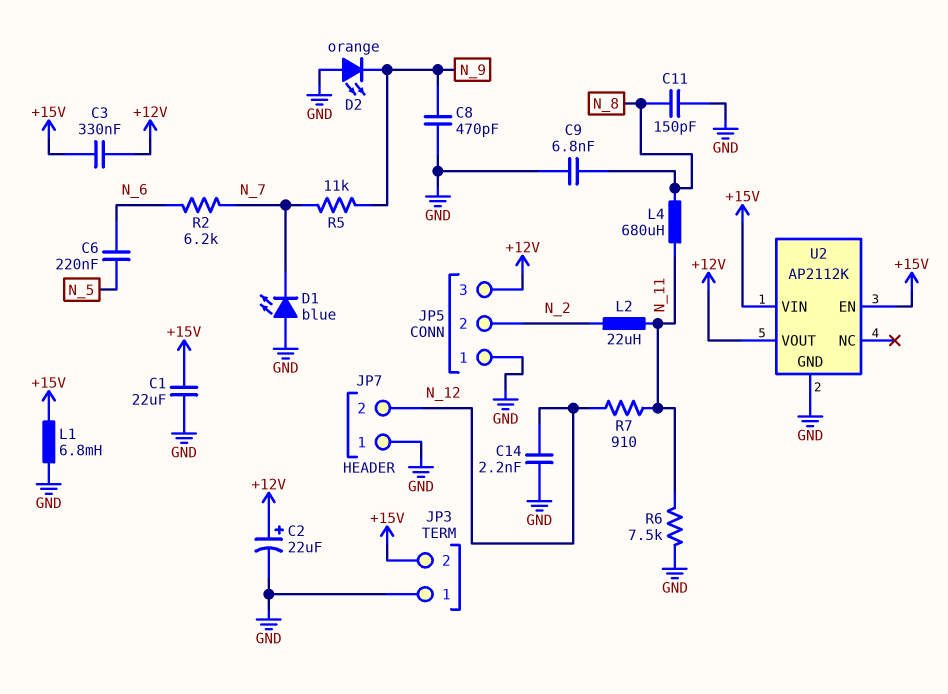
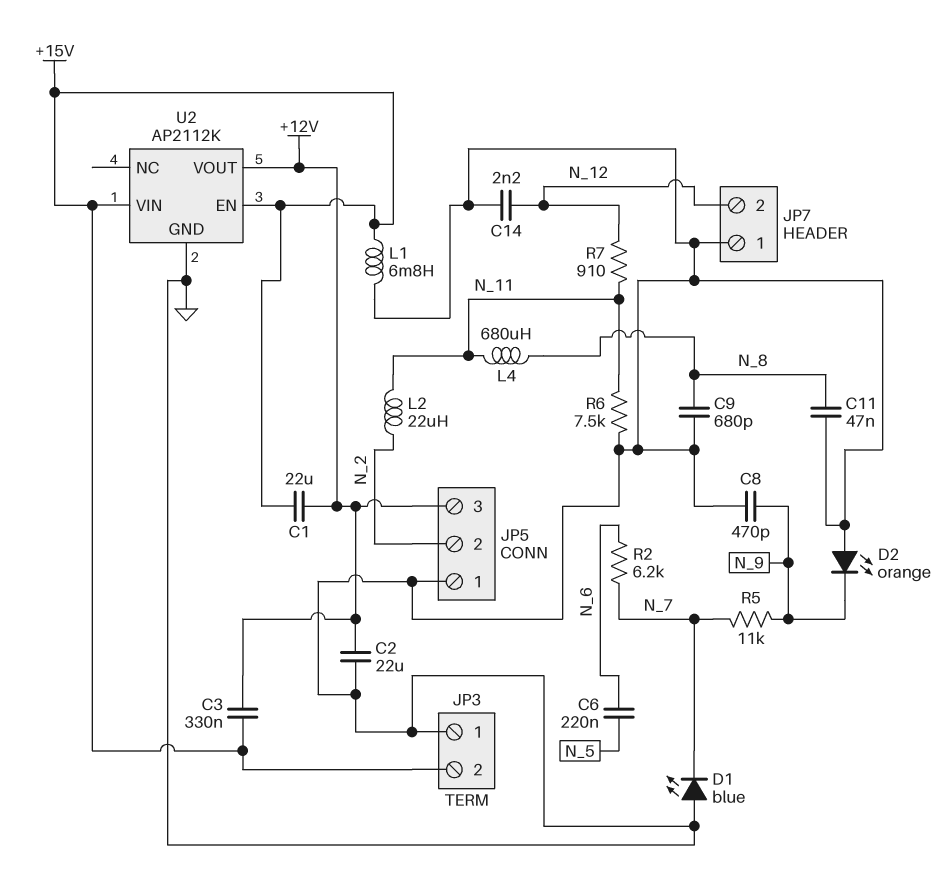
C1: 22uF (+15V, GND) -> 22uF (+12V, +15V)
C2: 22uF (plus +12V, minus GND) -> 22uF (+12V, GND)
C9: 6.8nF (GND, N_8) -> 680pF (GND, N_8)
C11: 150pF (GND, N_8) -> 47nF (GND, N_8)

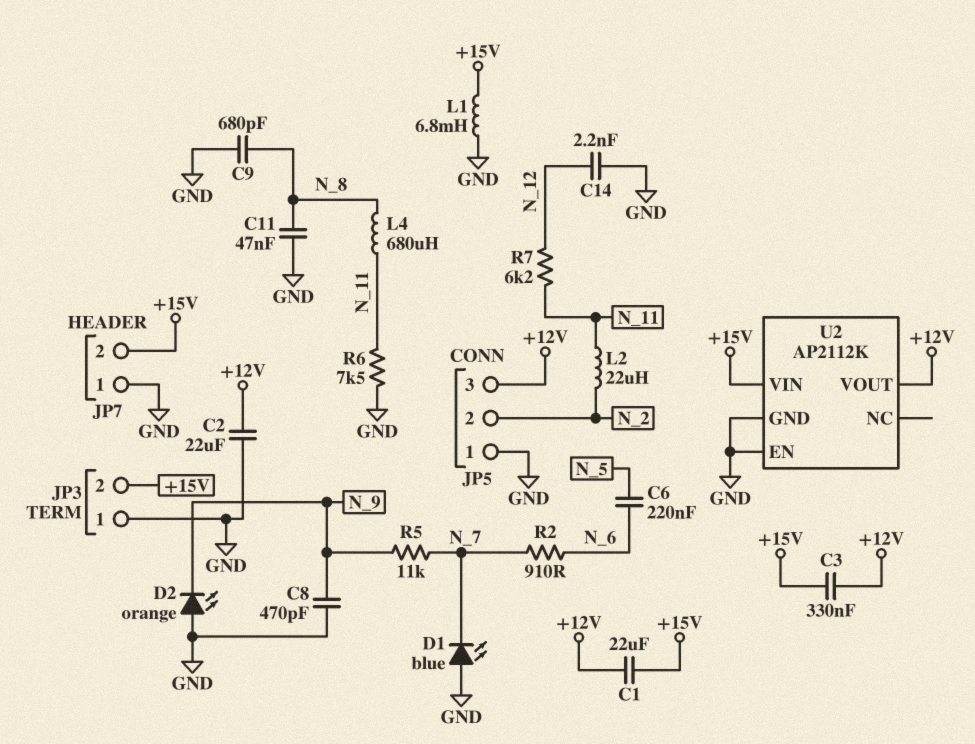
JP7 pin 2: N_12 -> +15V
R2: 6.2k (N_6, N_7) -> 910 (N_6, N_7)
R7: 910 (N_11, N_12) -> 6.2k (N_11, N_12)
U2 pin EN: +15V -> GND

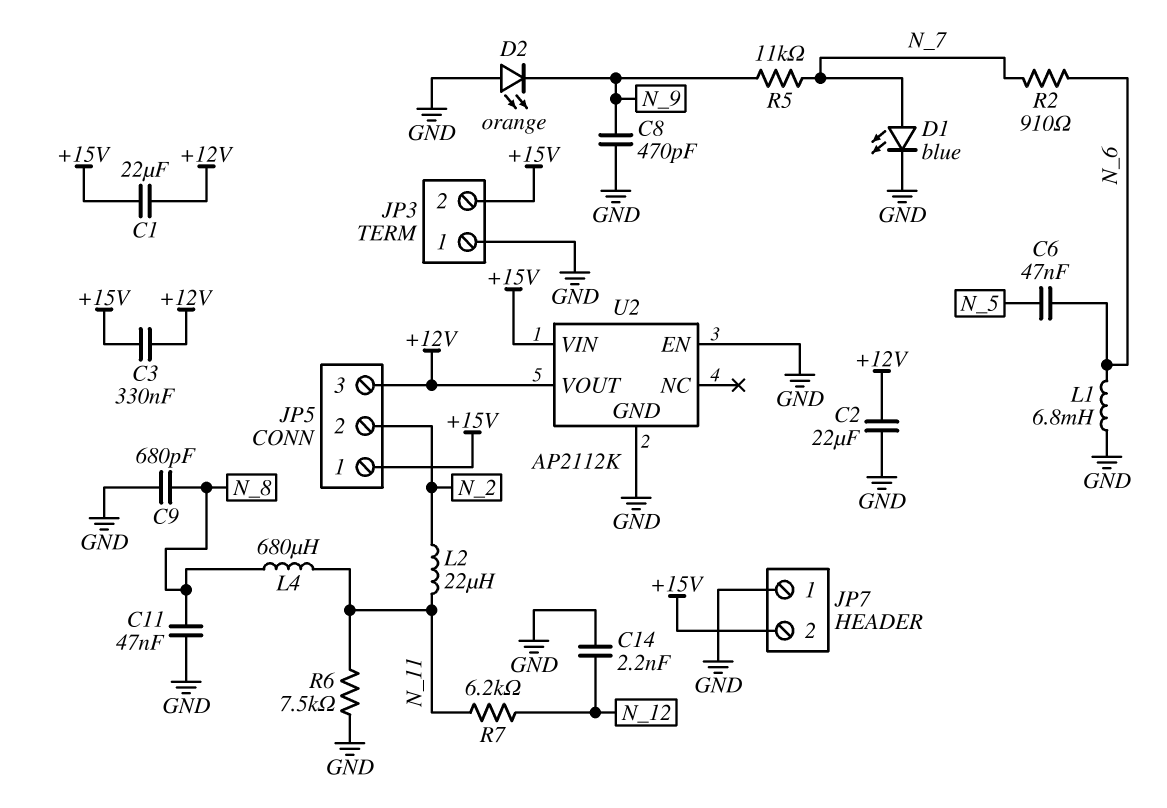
C6: 220nF (N_5, N_6) -> 47nF (N_5, N_6)
D1: LED blue (A GND, K N_7) -> LED blue (A N_7, K GND)
JP5 pin 1: GND -> +15V
L1: 6.8mH (+15V, GND) -> 6.8mH (GND, N_6)

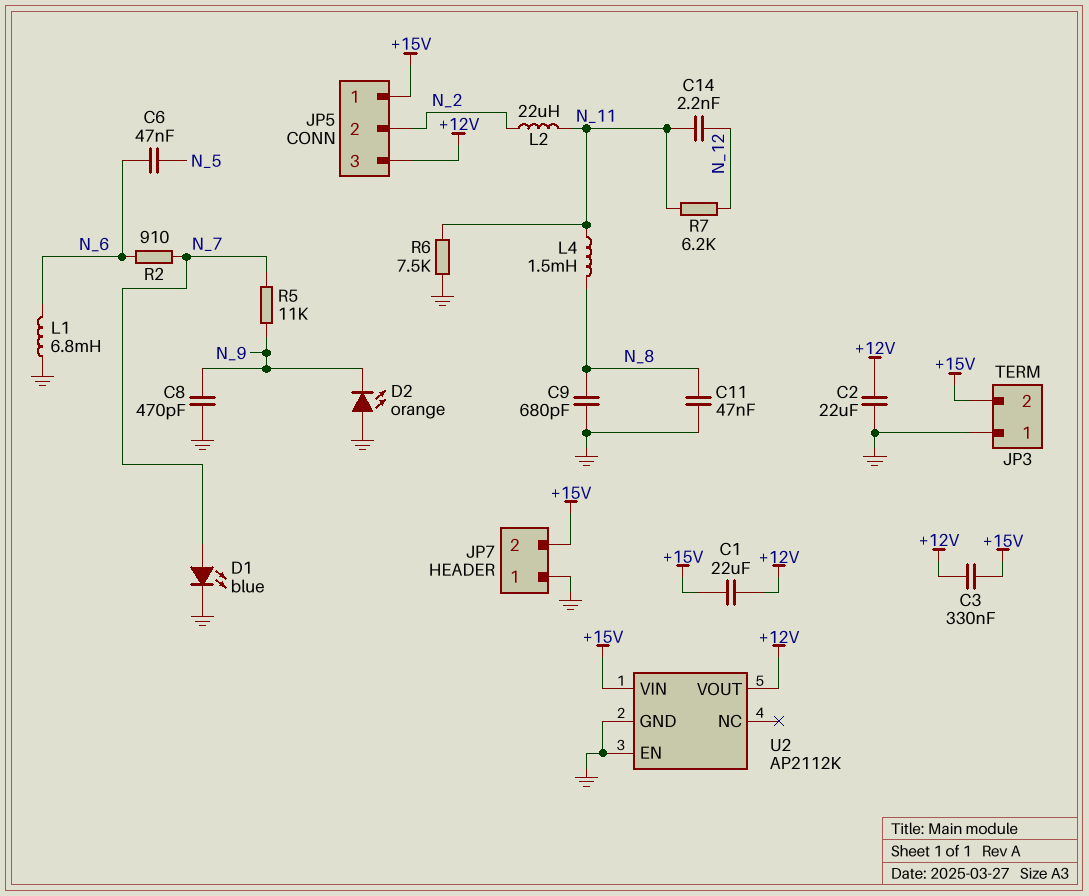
C14: 2.2nF (GND, N_12) -> 2.2nF (N_11, N_12)
L4: 680uH (N_8, N_11) -> 1.5mH (N_8, N_11)

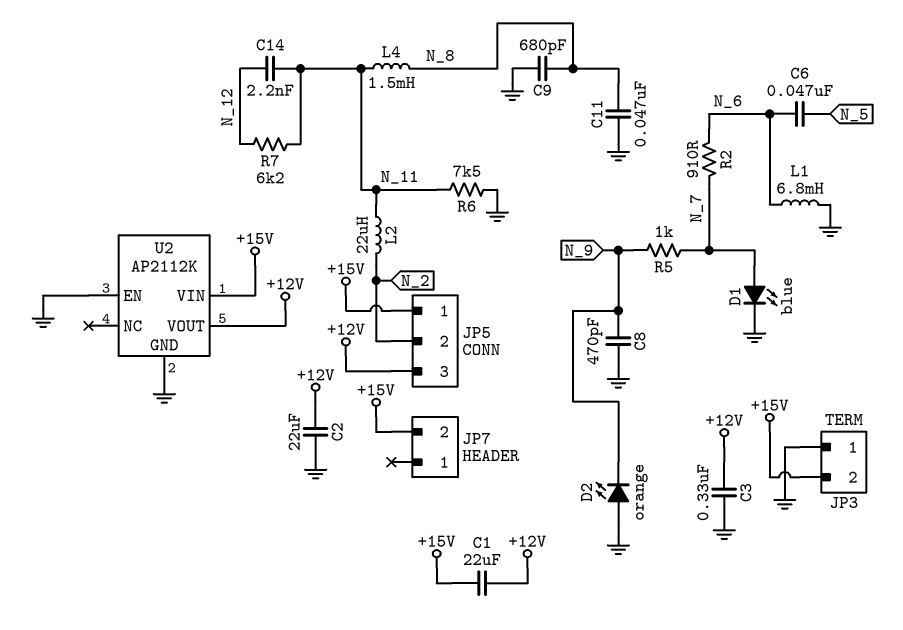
C3: 330nF (+12V, +15V) -> 330nF (+12V, GND)
JP7 pin 1: GND -> none
R5: 11k (N_7, N_9) -> 1k (N_7, N_9)

